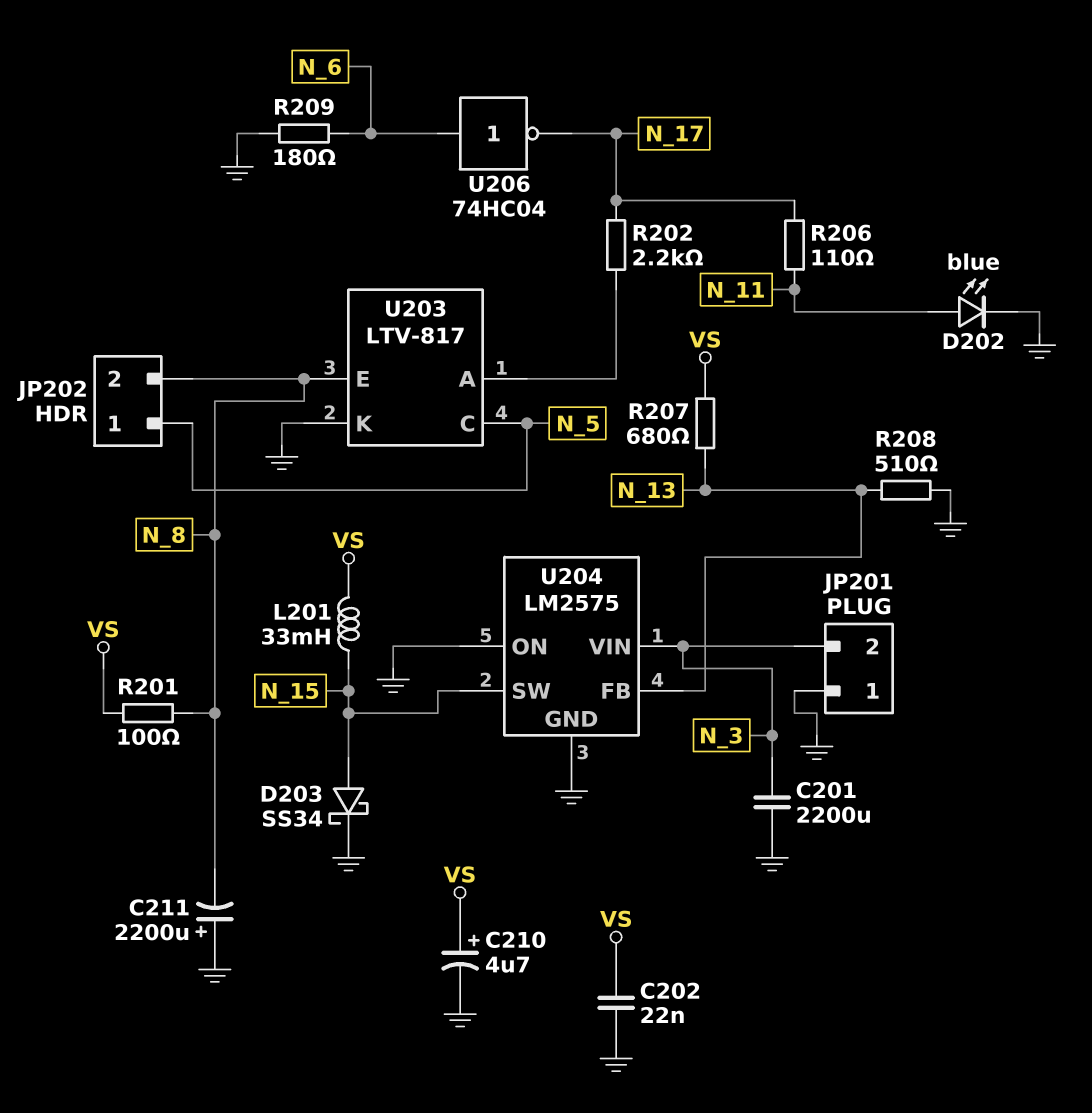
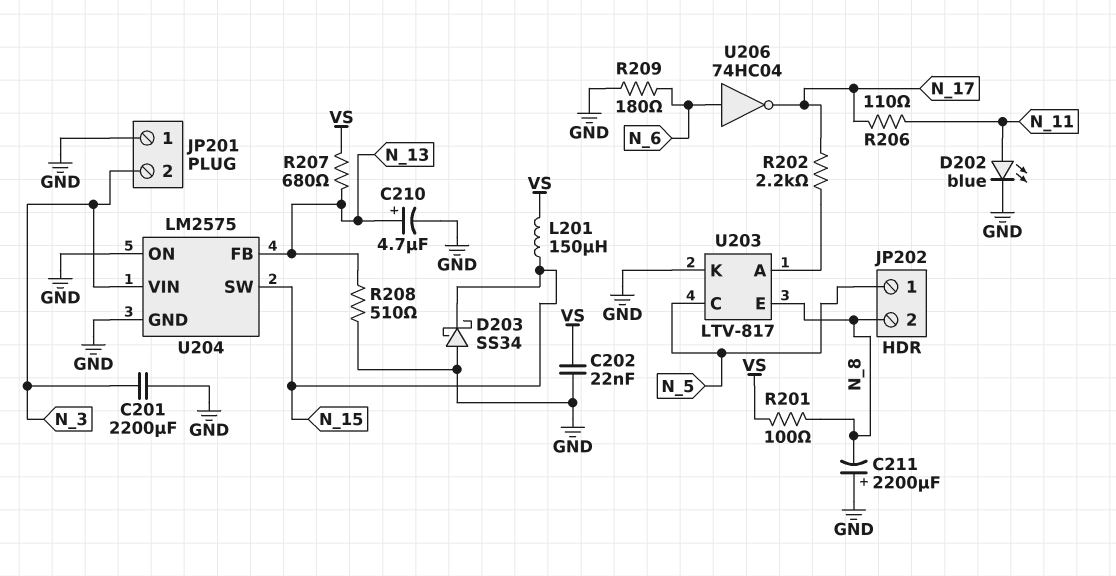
C210: 4.7uF (plus VS, minus GND) -> 4.7uF (plus N_13, minus GND)
D203: schottky SS34 (A N_15, K GND) -> schottky SS34 (A GND, K N_15)
L201: 33mH (N_15, VS) -> 150uH (N_15, VS)

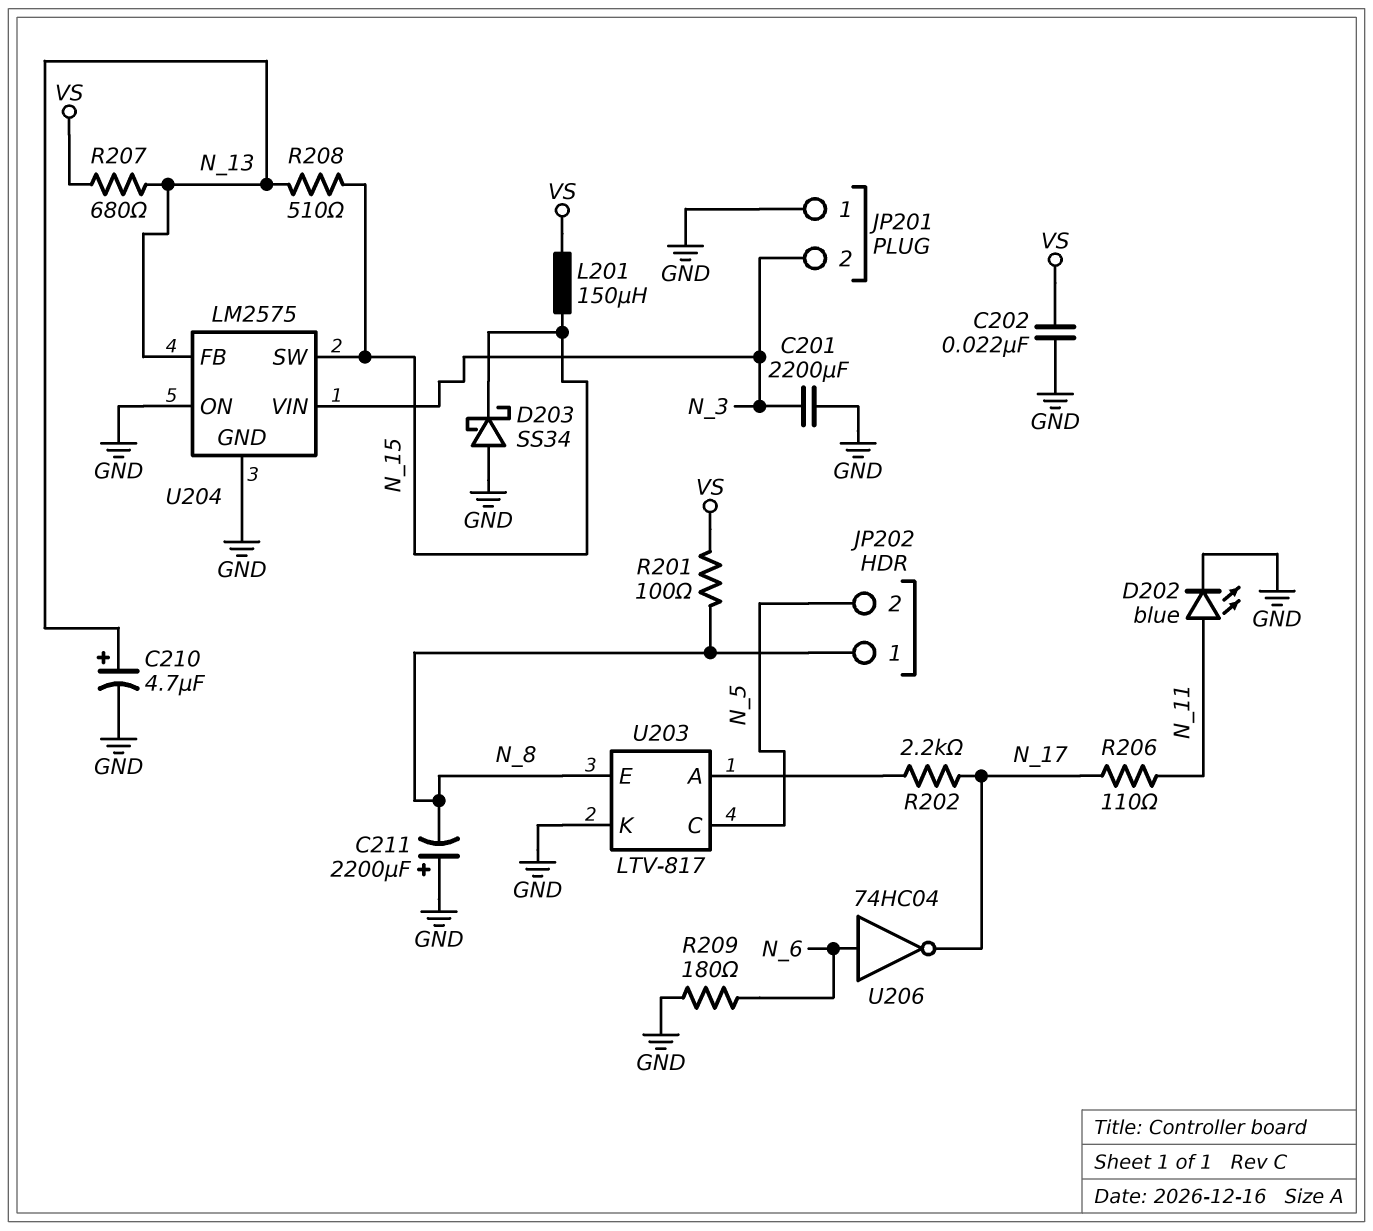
JP202 pin 1: N_5 -> N_8
JP202 pin 2: N_8 -> N_5
R208: 510 (GND, N_13) -> 510 (N_13, N_15)

